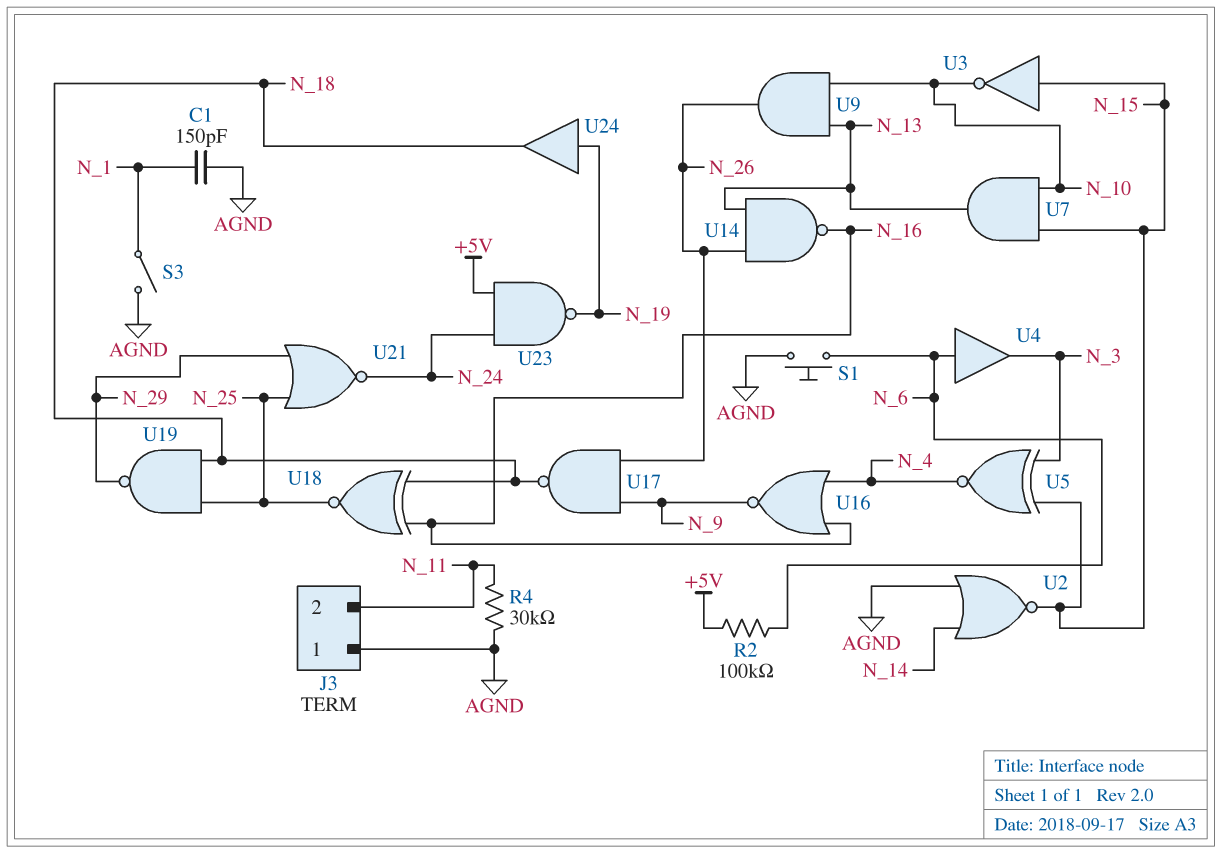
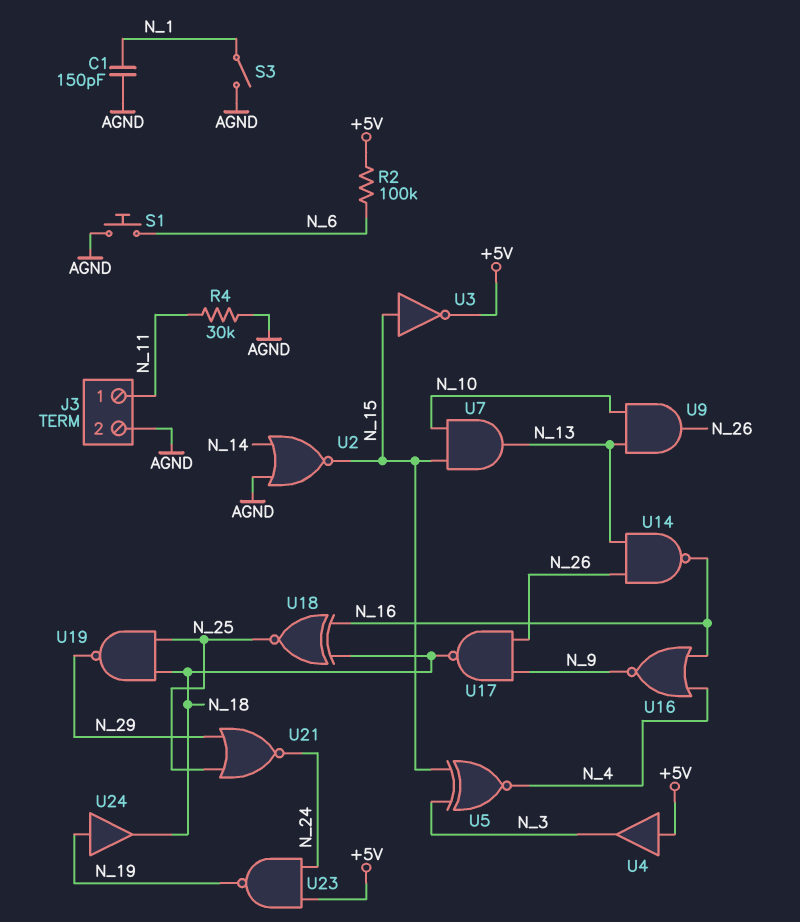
J3 pin 1: AGND -> N_11
J3 pin 2: N_11 -> AGND
U3: NOT (in N_15, out N_10) -> NOT (in N_15, out +5V)
U4: buffer (in N_6, out N_3) -> buffer (in +5V, out N_3)

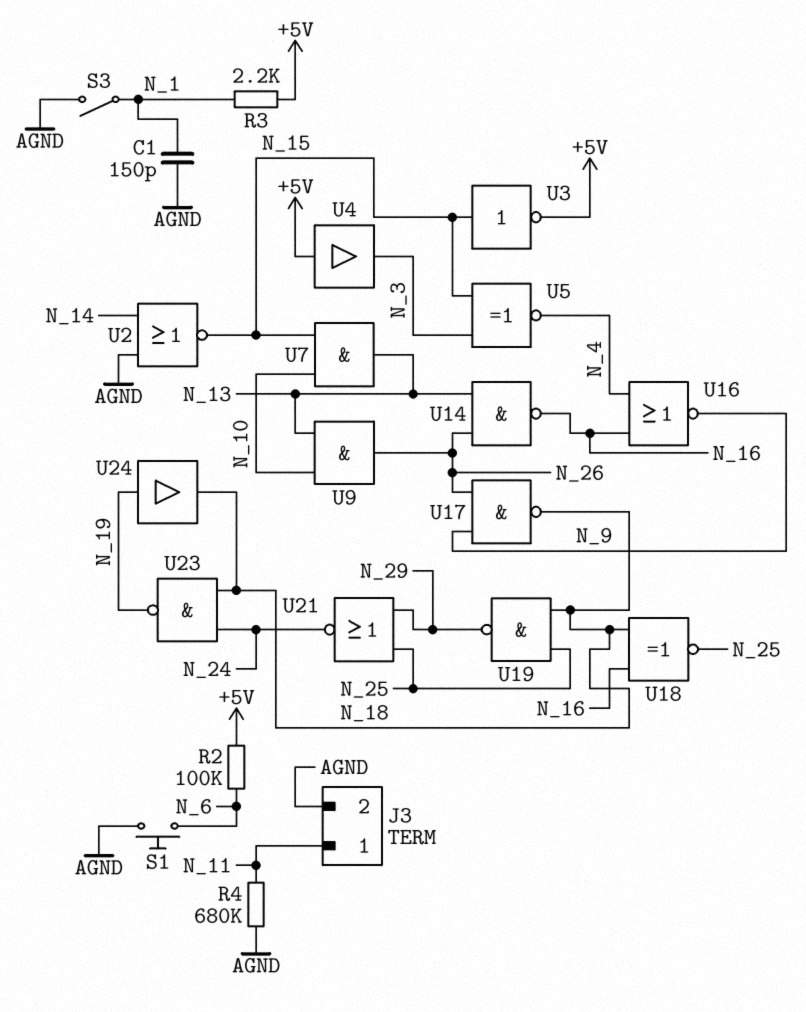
R3: none -> 2.2k (+5V, N_1)
R4: 30k (AGND, N_11) -> 680k (AGND, N_11)
U23: NAND (in +5V, in N_24, out N_19) -> NAND (in N_18, in N_24, out N_19)

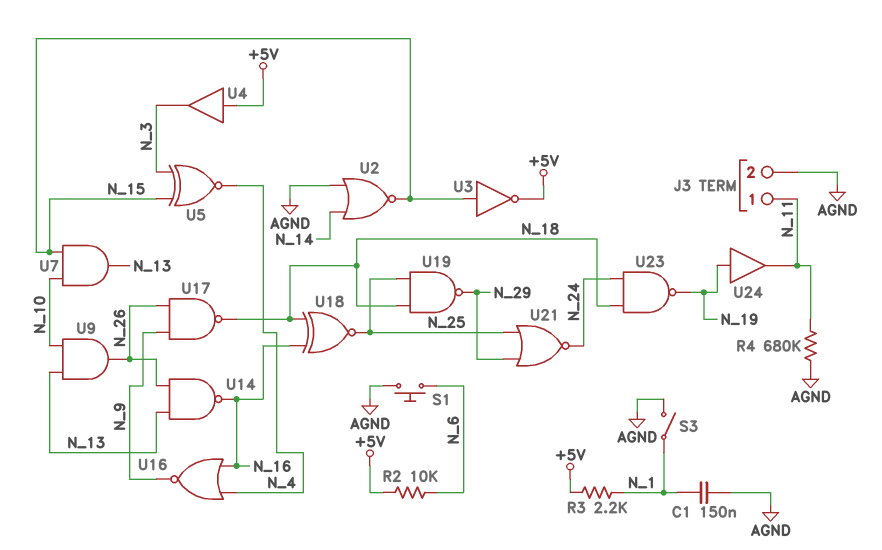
C1: 150pF (AGND, N_1) -> 150nF (AGND, N_1)
R2: 100k (+5V, N_6) -> 10k (+5V, N_6)
U24: buffer (in N_19, out N_18) -> buffer (in N_19, out N_11)

